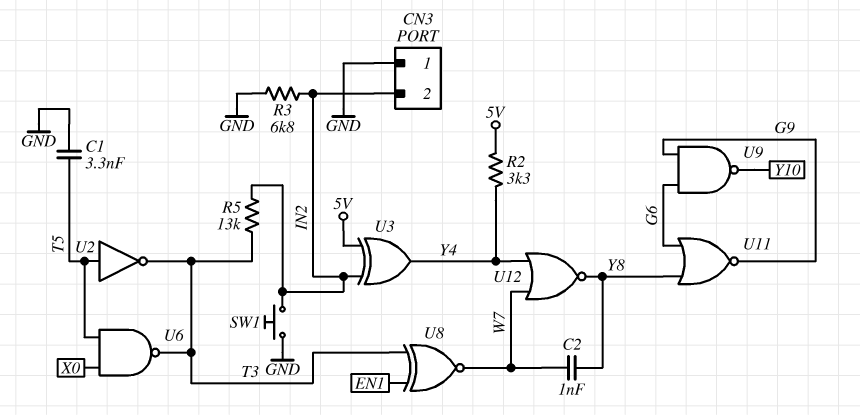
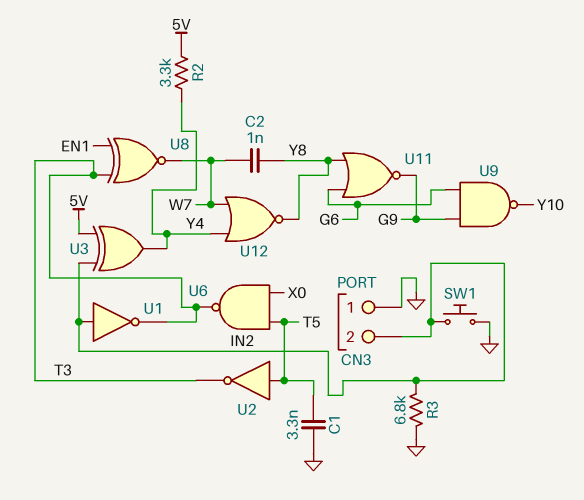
R5: 13k (IN2, T3) -> none
U1: none -> NOT (in IN2, out T3)

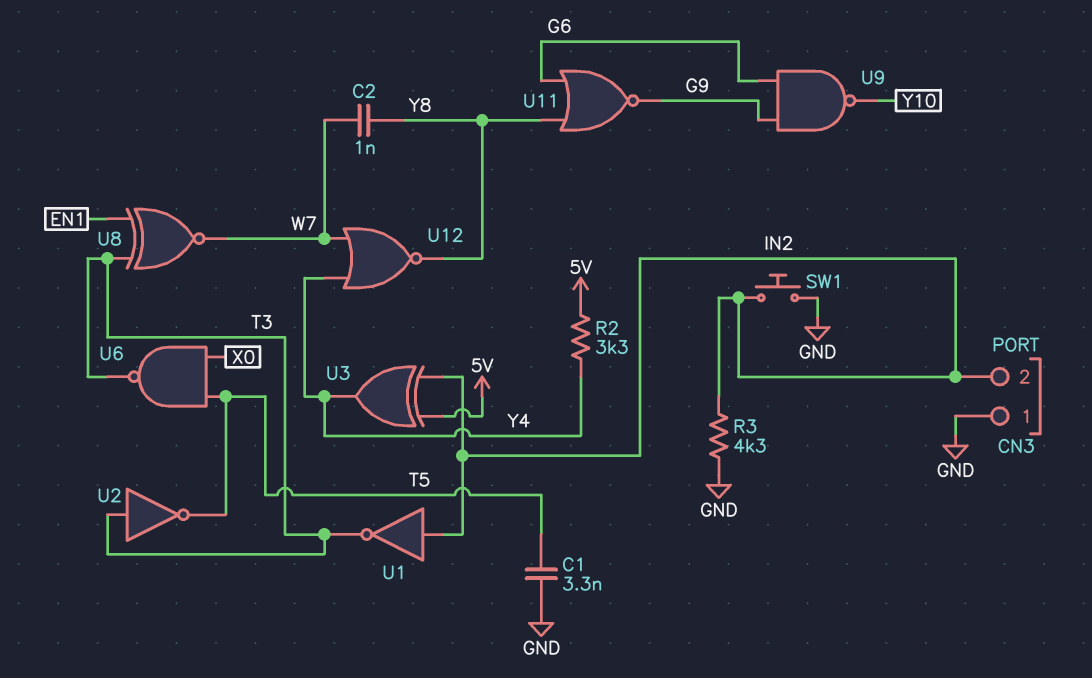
R3: 6.8k (GND, IN2) -> 4.3k (GND, IN2)
U2: NOT (in T5, out T3) -> NOT (in T3, out T5)

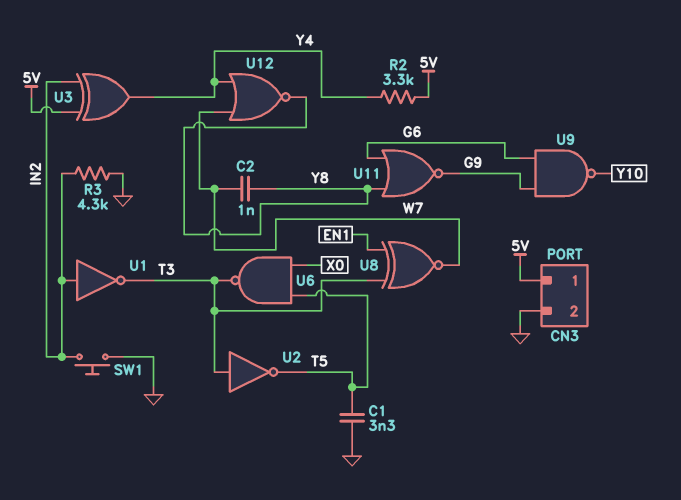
CN3 pin 1: GND -> 5V
CN3 pin 2: IN2 -> GND

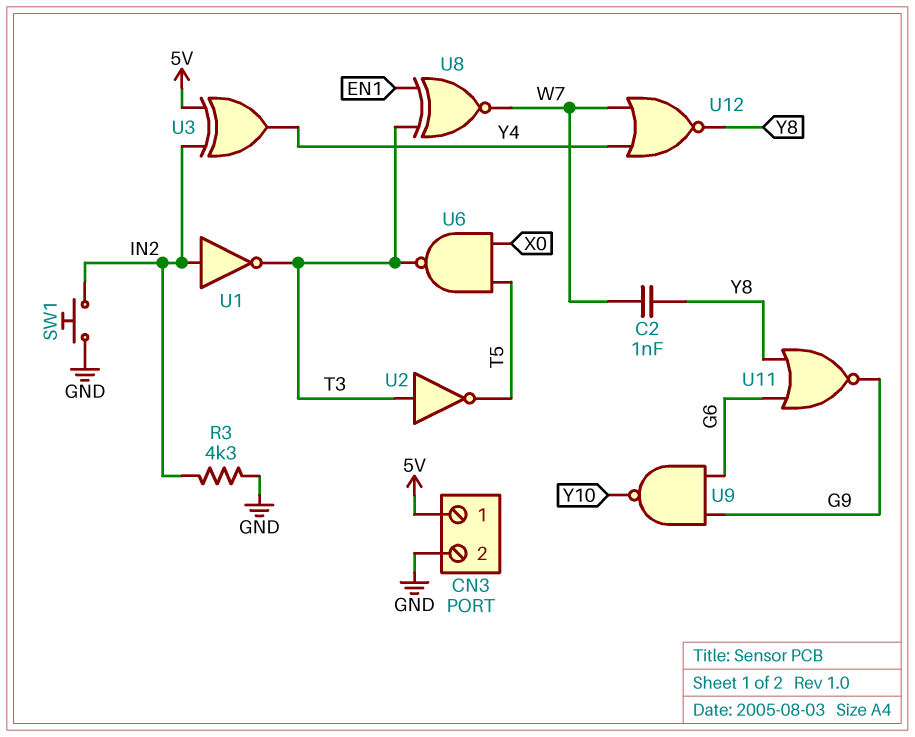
C1: 3.3nF (GND, T5) -> none
R2: 3.3k (5V, Y4) -> none

